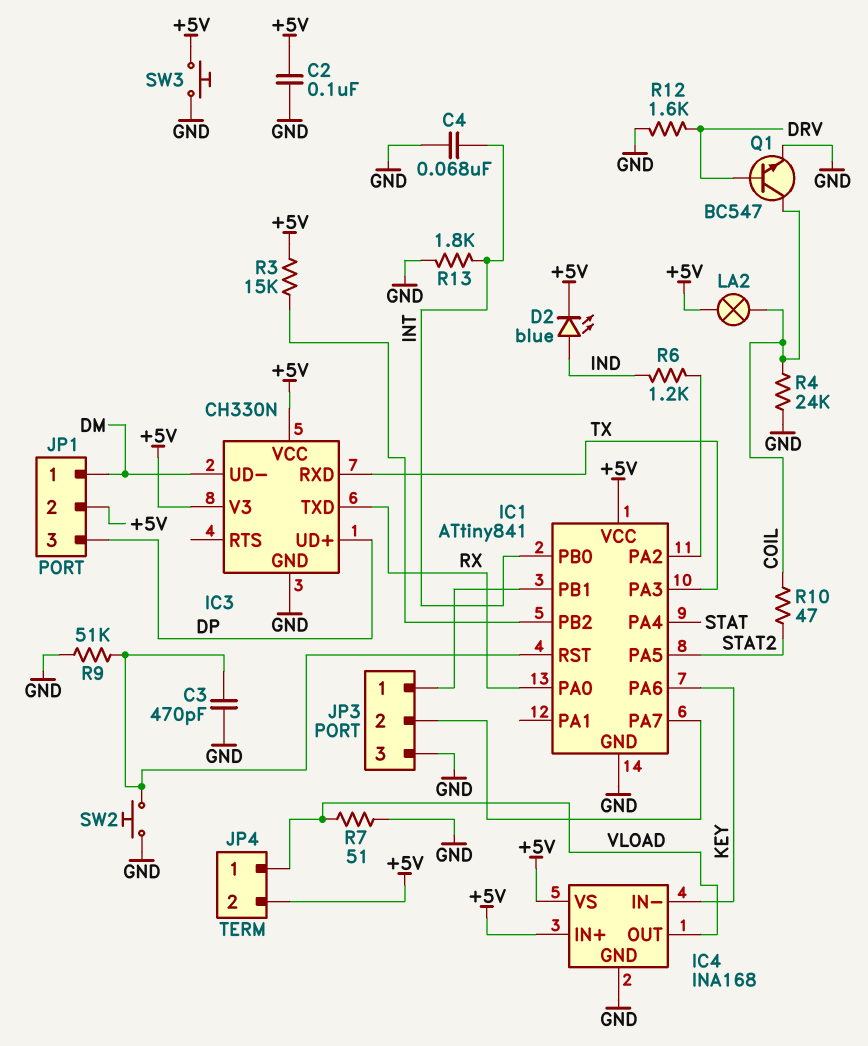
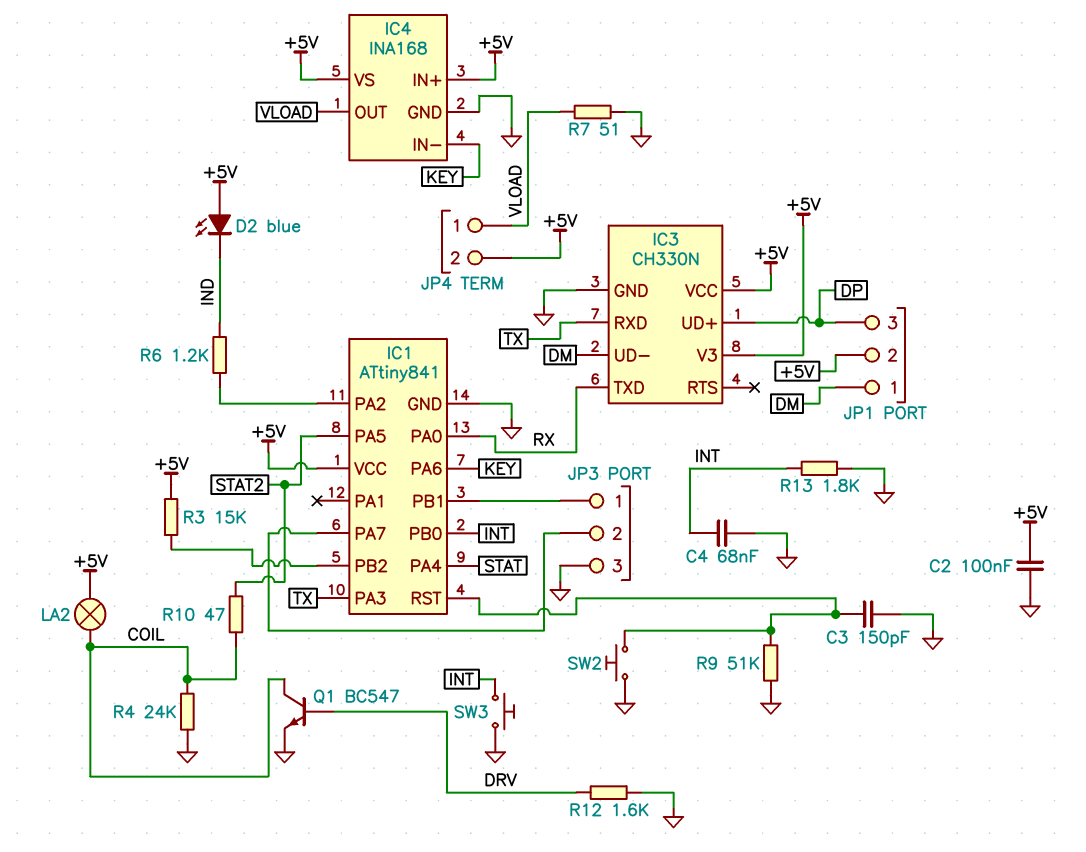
C3: 470pF (GND, IC1/RST) -> 150pF (GND, IC1/RST)
D2: LED blue (A IND, K +5V) -> LED blue (A +5V, K IND)
SW3: button (+5V, GND) -> button (GND, INT)

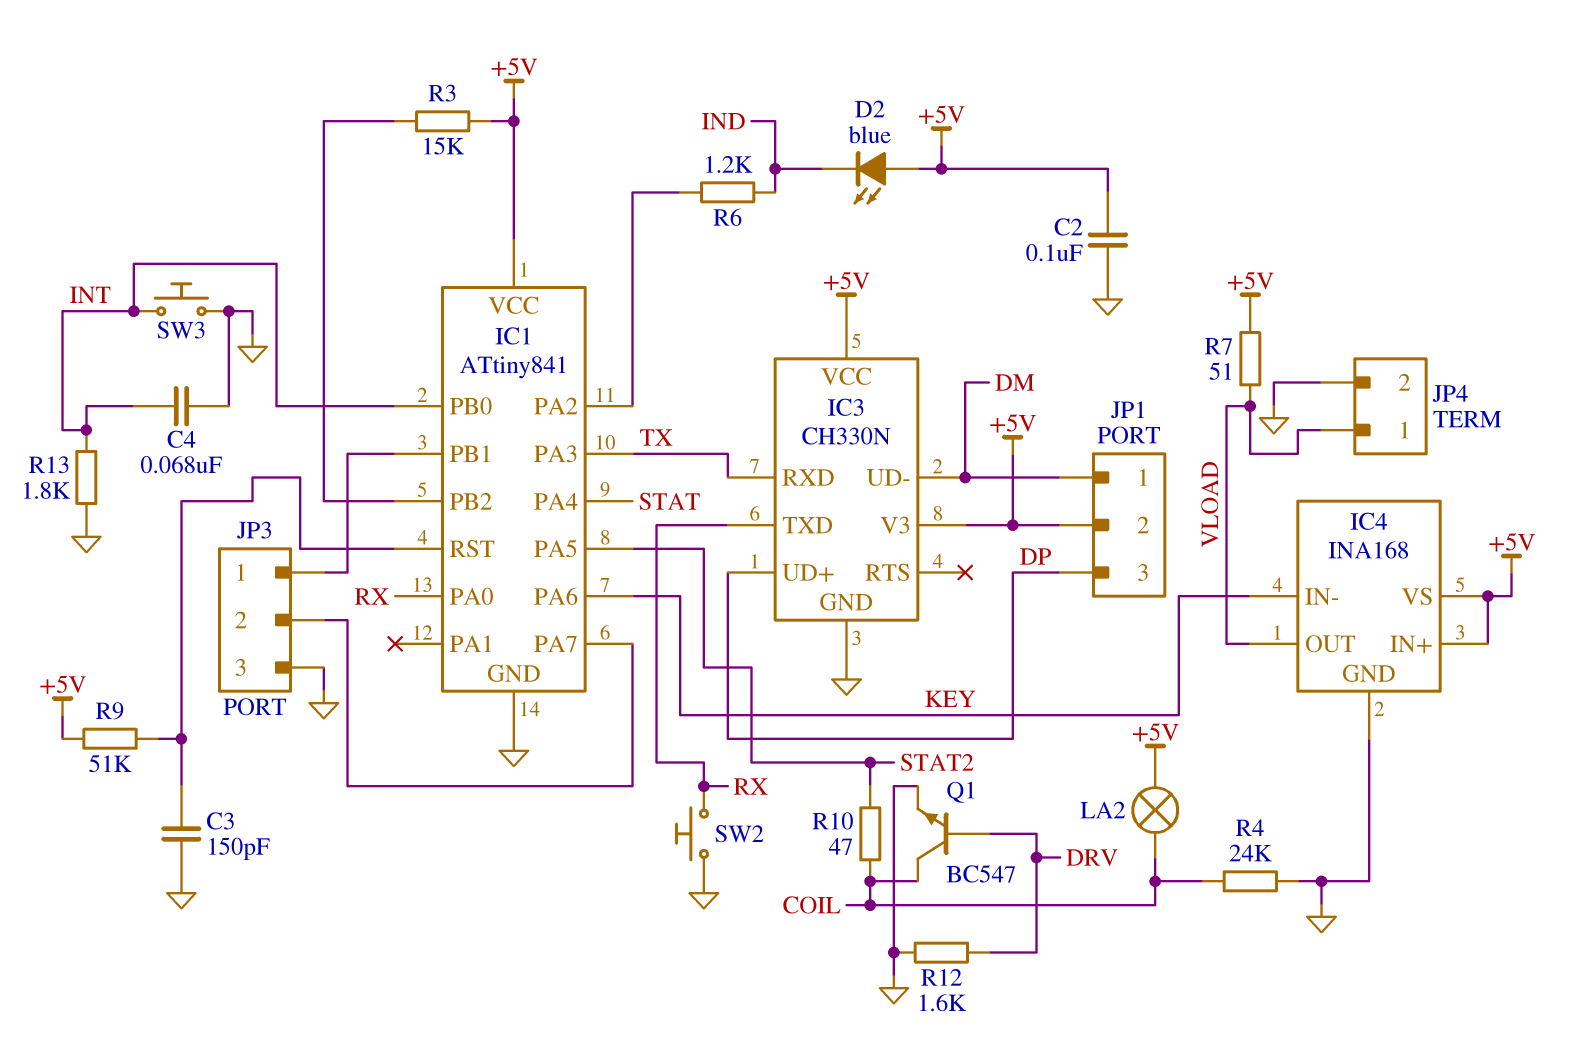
JP4 pin 2: +5V -> GND
R7: 51 (GND, VLOAD) -> 51 (+5V, VLOAD)
R9: 51k (GND, IC1/RST) -> 51k (+5V, IC1/RST)
SW2: button (GND, IC1/RST) -> button (GND, RX)

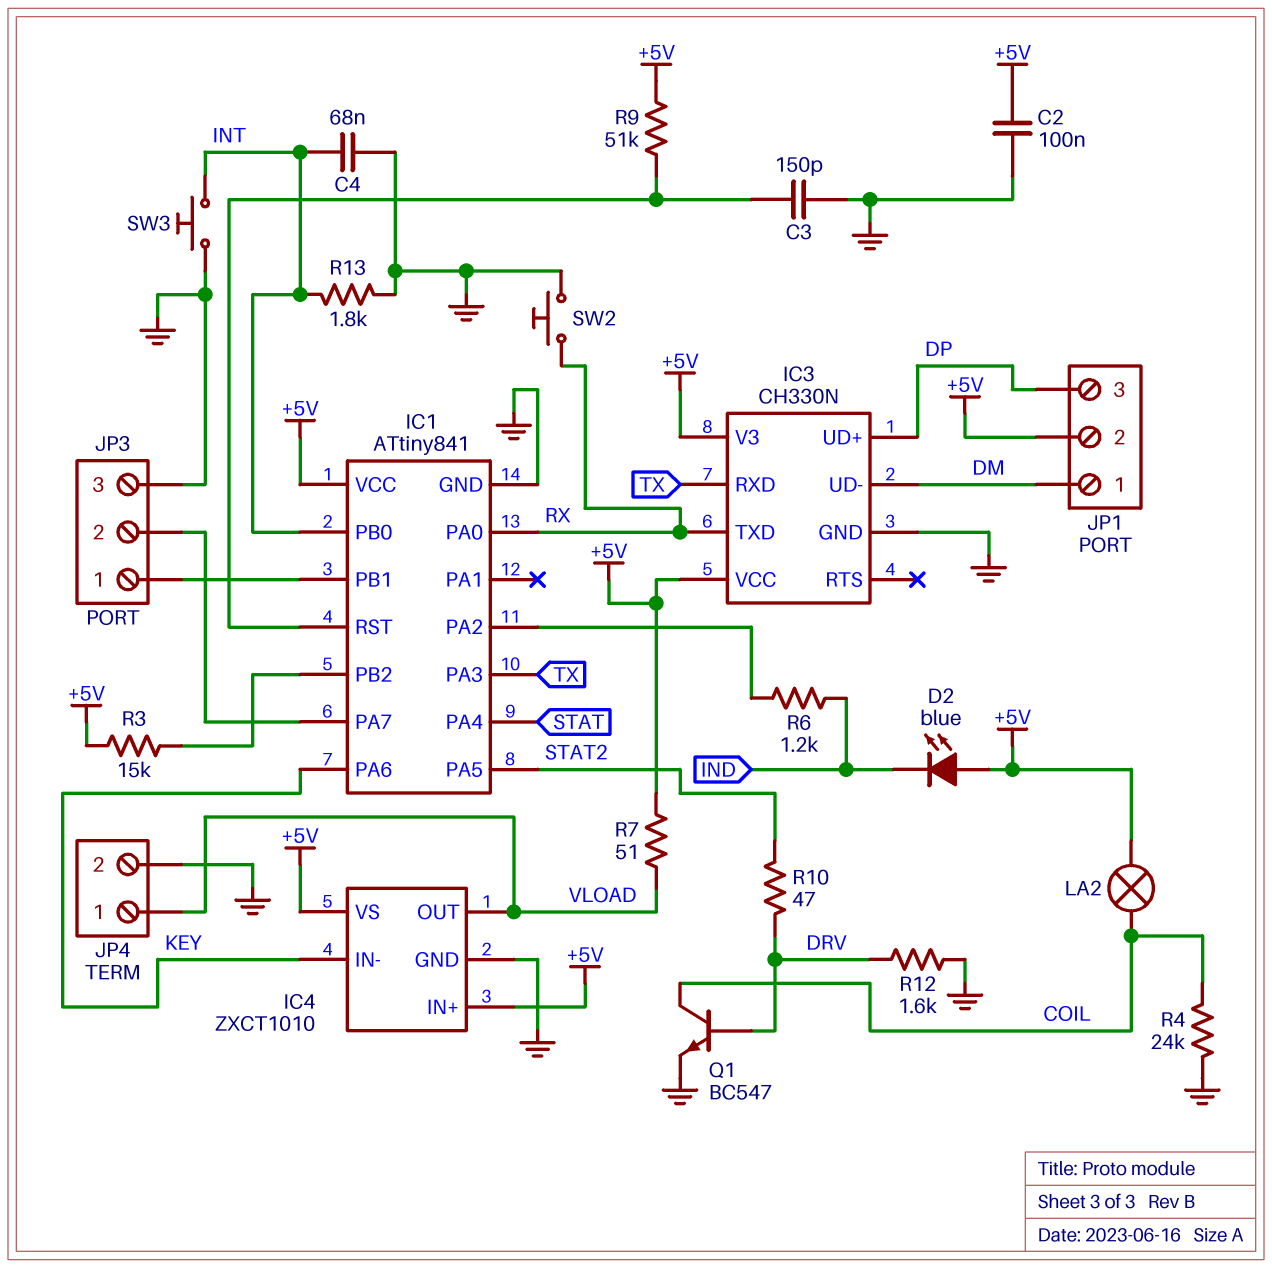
IC4: INA168 -> ZXCT1010
R10: 47 (COIL, STAT2) -> 47 (DRV, STAT2)

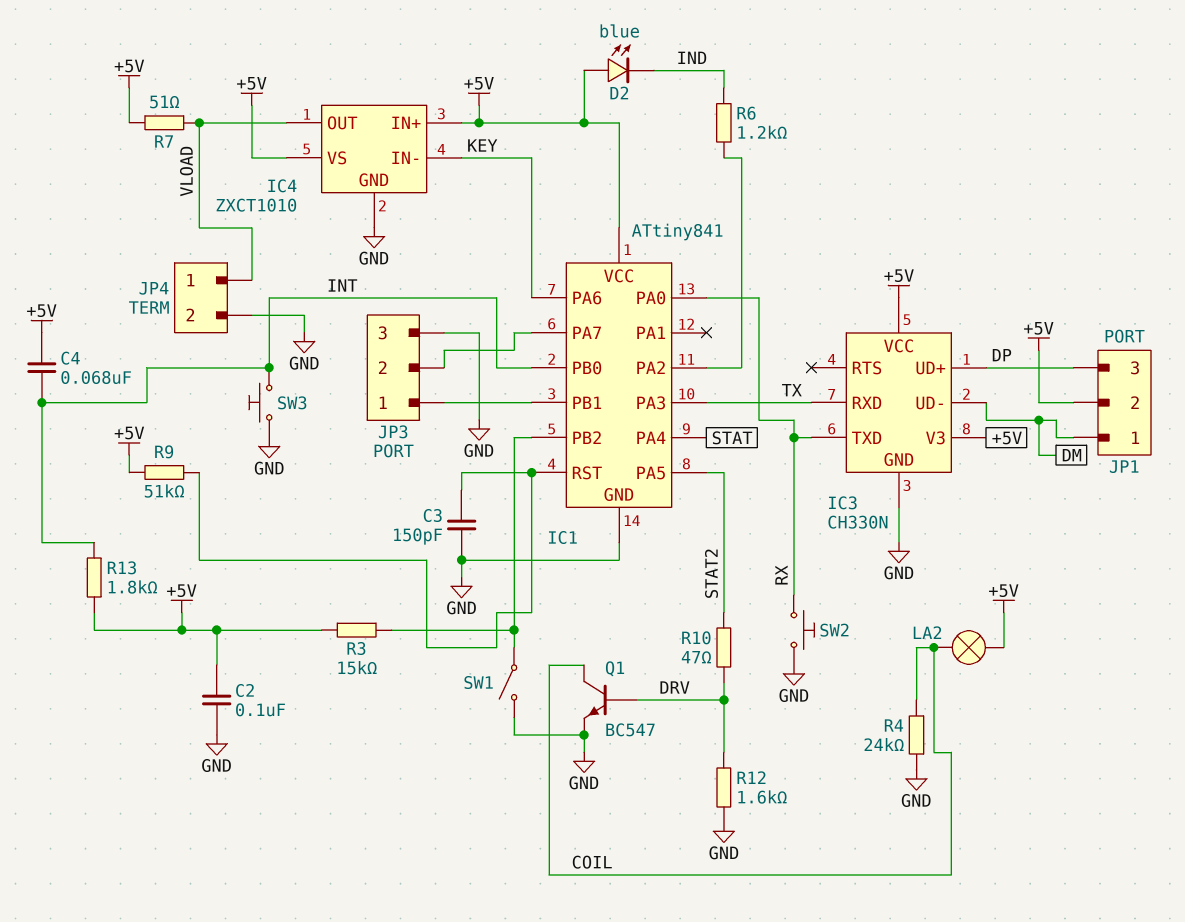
C4: 68nF (GND, INT) -> 68nF (+5V, INT)
R13: 1.8k (GND, INT) -> 1.8k (+5V, INT)
SW1: none -> switch (GND, IC1/PB2)

